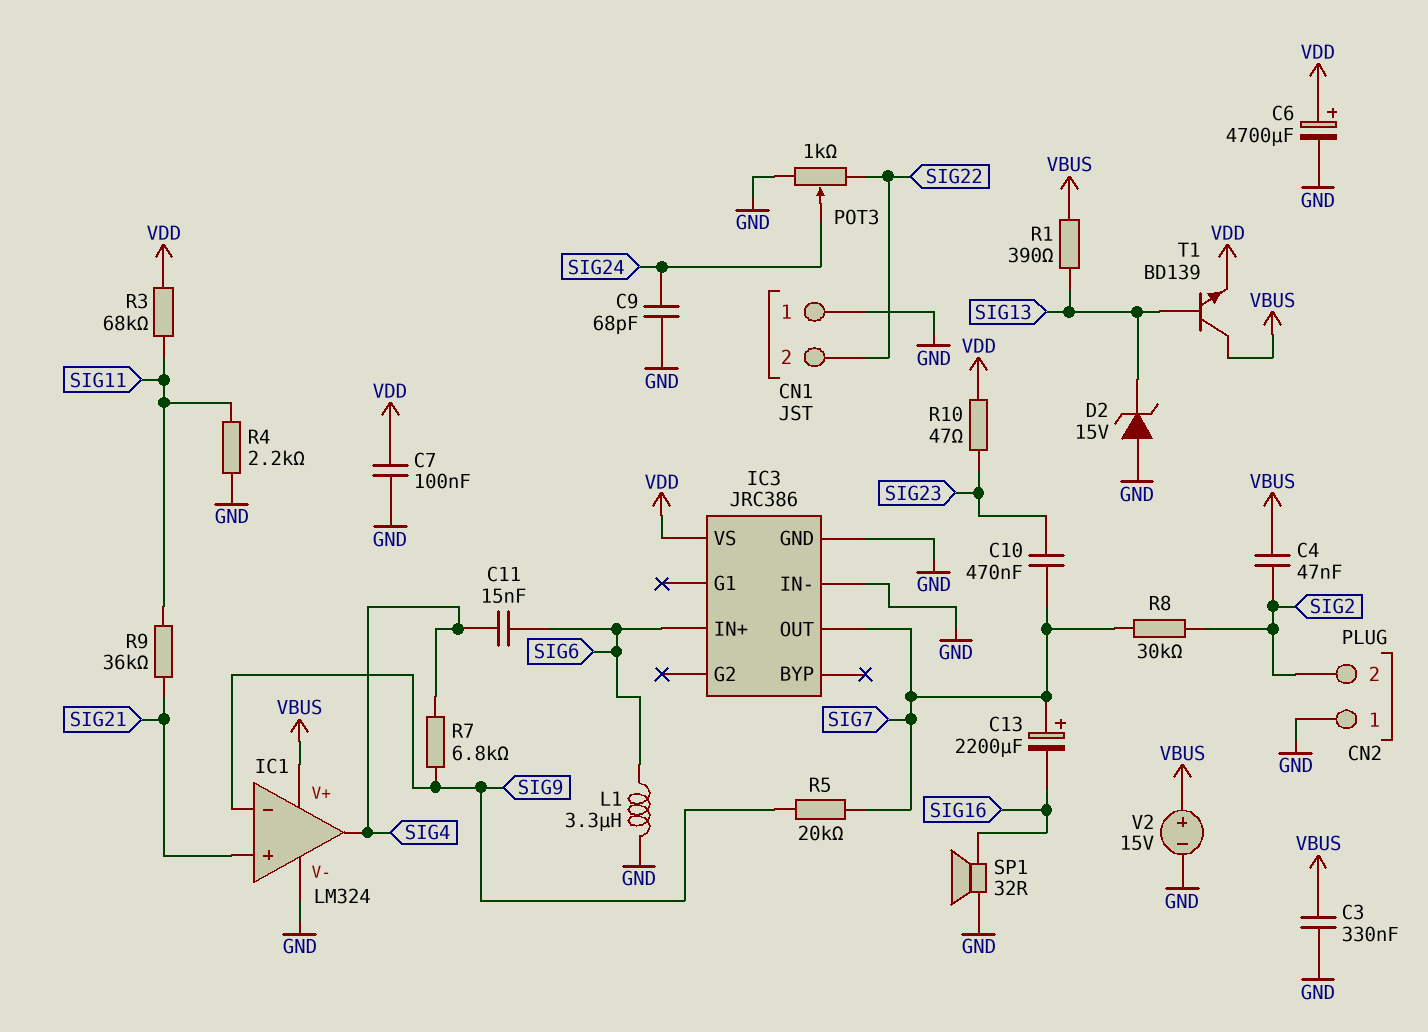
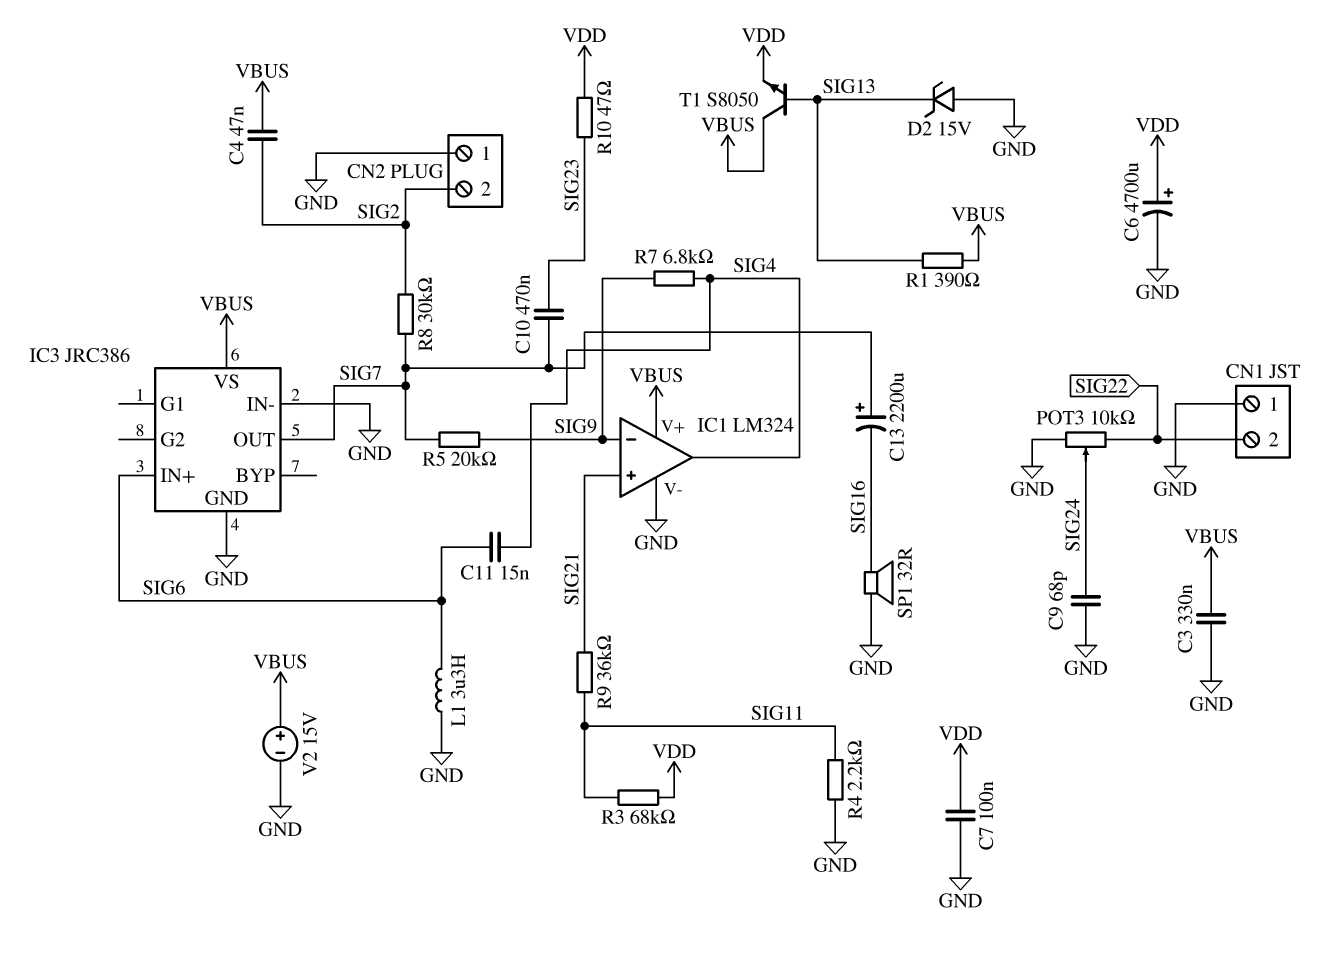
IC3 pin VS: VDD -> VBUS
POT3: 1k (GND, SIG22, wiper SIG24) -> 10k (GND, SIG22, wiper SIG24)
T1: NPN BD139 (B SIG13, C VBUS, E VDD) -> NPN S8050 (B SIG13, C VBUS, E VDD)

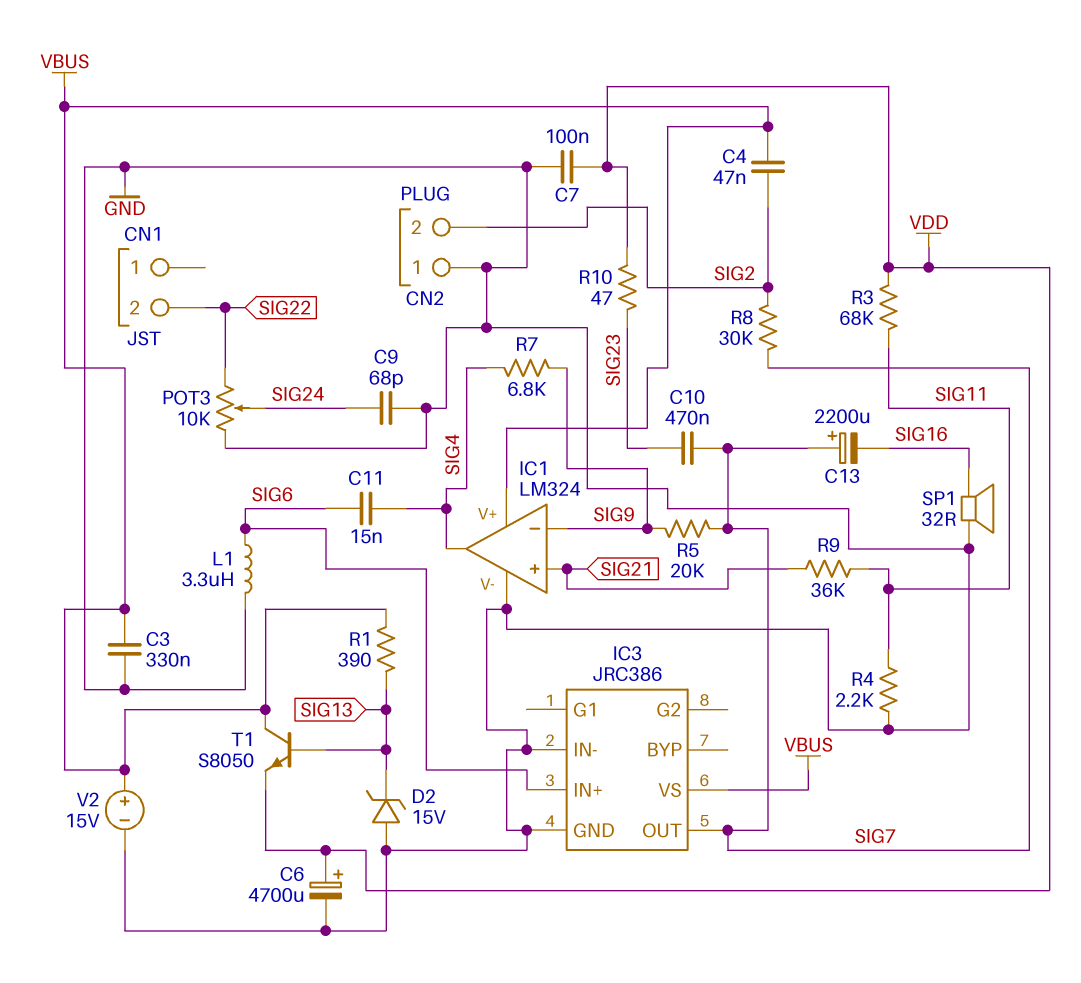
CN1 pin 1: GND -> none

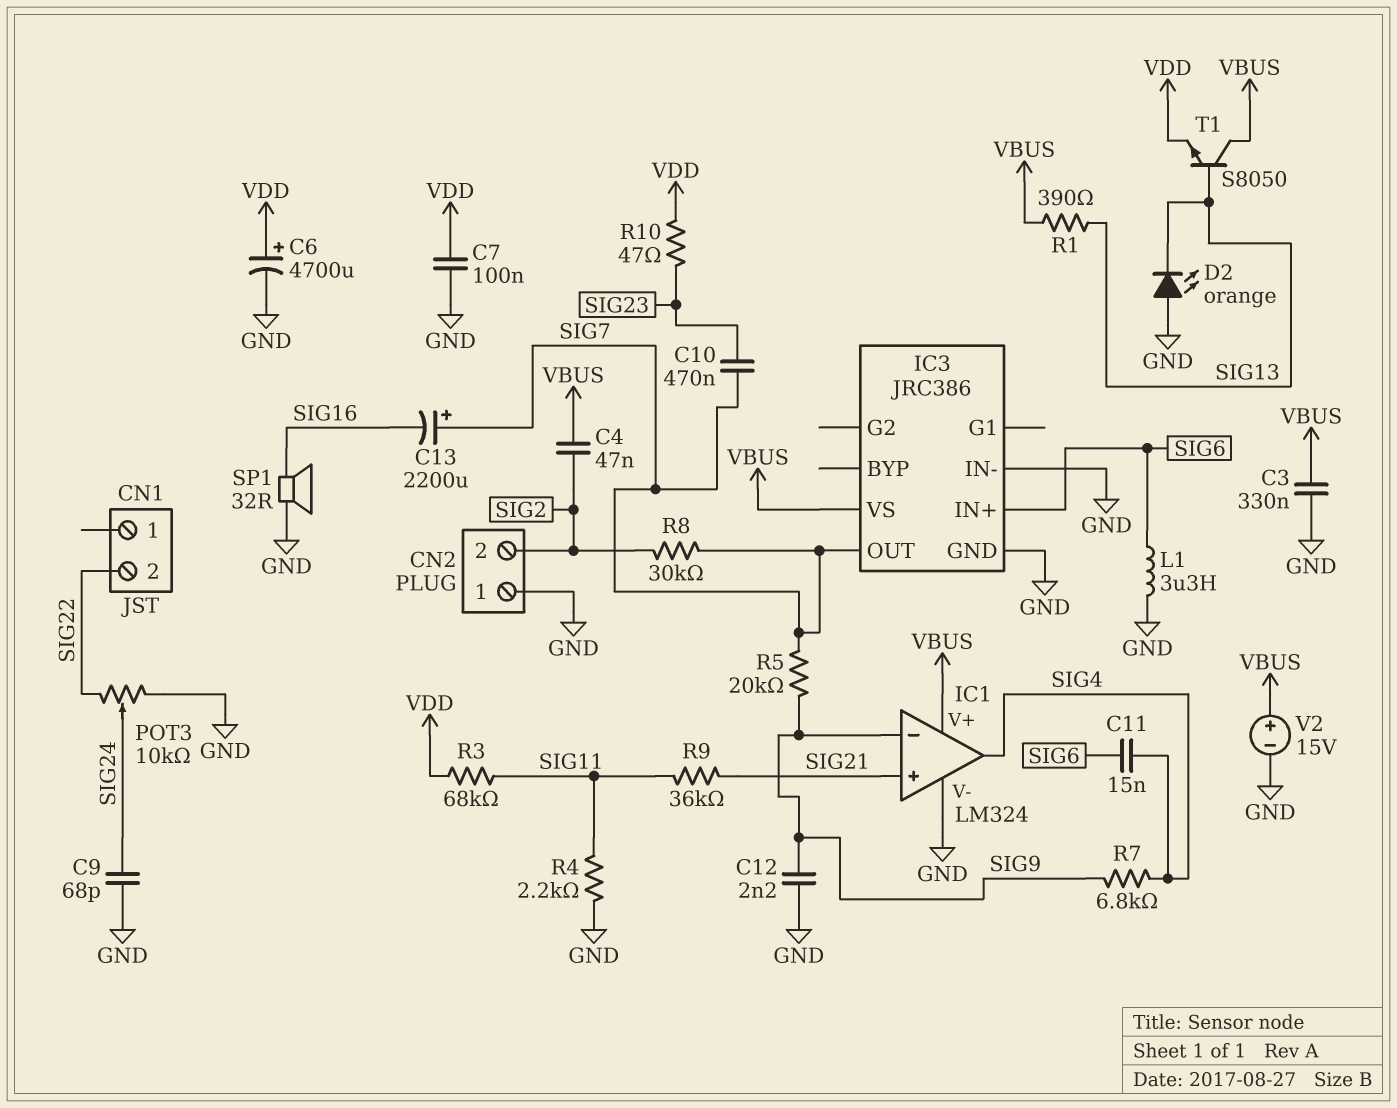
C12: none -> 2.2nF (GND, SIG9)
D2: zener 15V (A GND, K SIG13) -> LED orange (A GND, K SIG13)

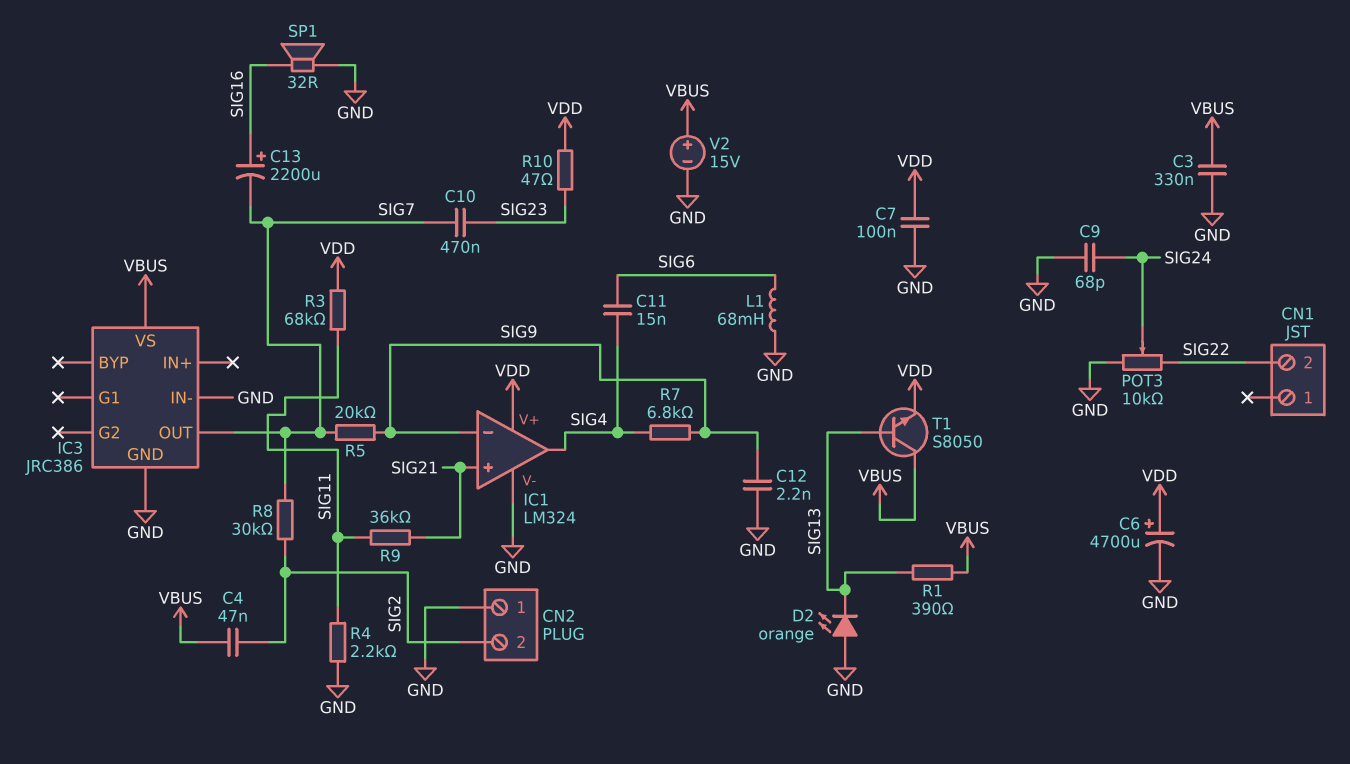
C13: 2200uF (plus SIG7, minus SIG16) -> 2200uF (plus SIG16, minus SIG7)
IC1 pin V+: VBUS -> VDD
IC3 pin IN+: SIG6 -> none
L1: 3.3uH (GND, SIG6) -> 68mH (GND, SIG6)

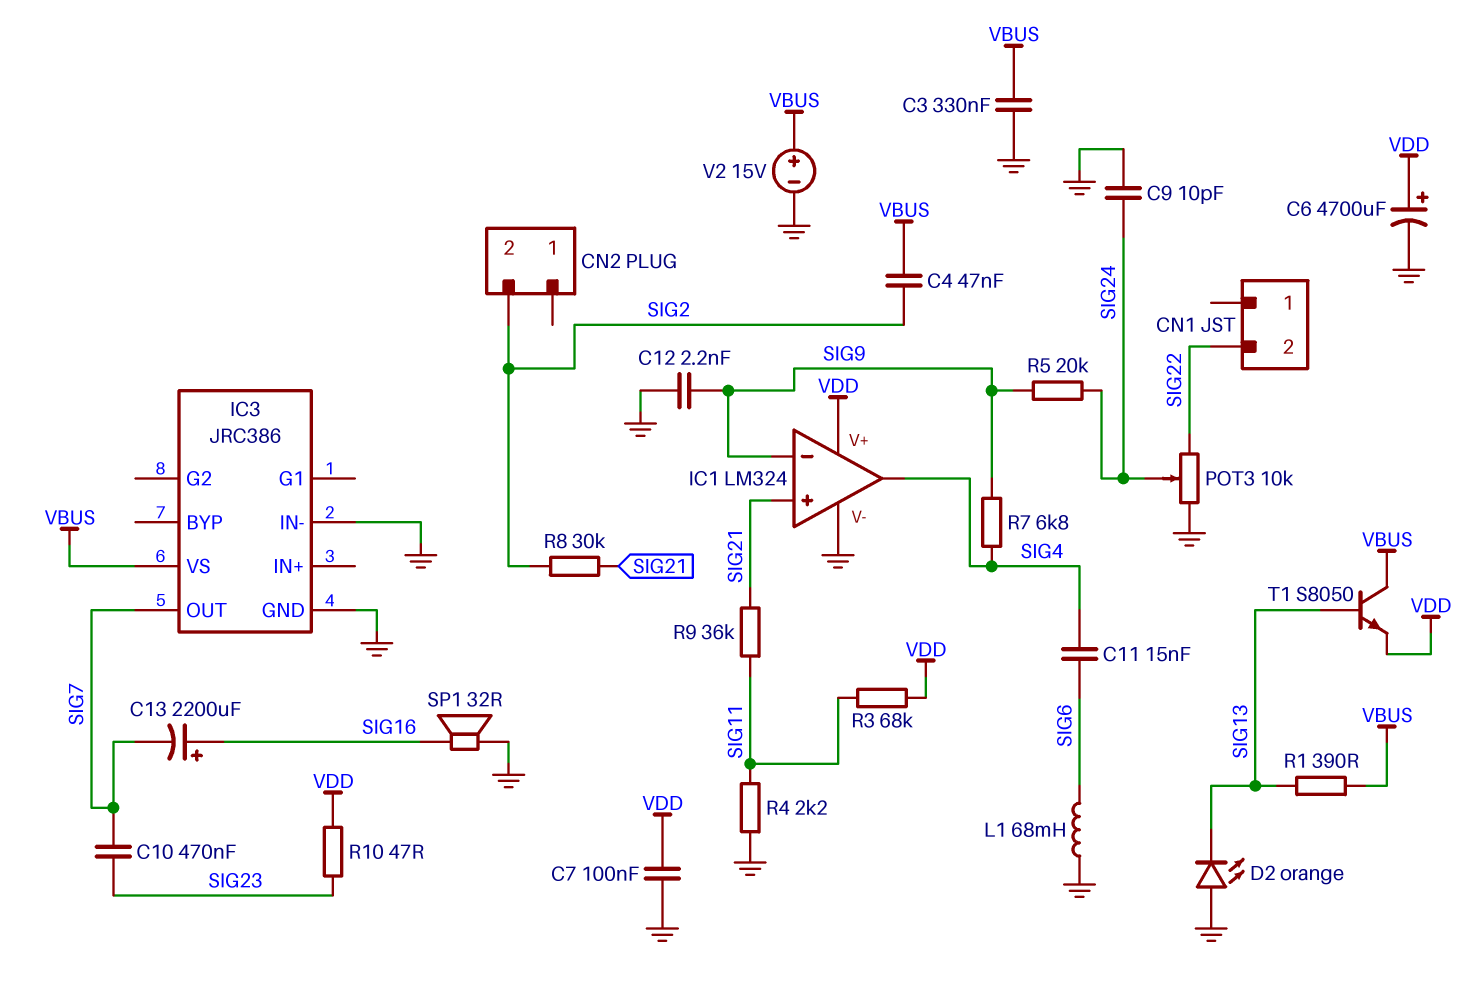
C9: 68pF (GND, SIG24) -> 10pF (GND, SIG24)
CN2 pin 1: GND -> none
R5: 20k (SIG7, SIG9) -> 20k (SIG9, SIG24)
R8: 30k (SIG2, SIG7) -> 30k (SIG2, SIG21)

